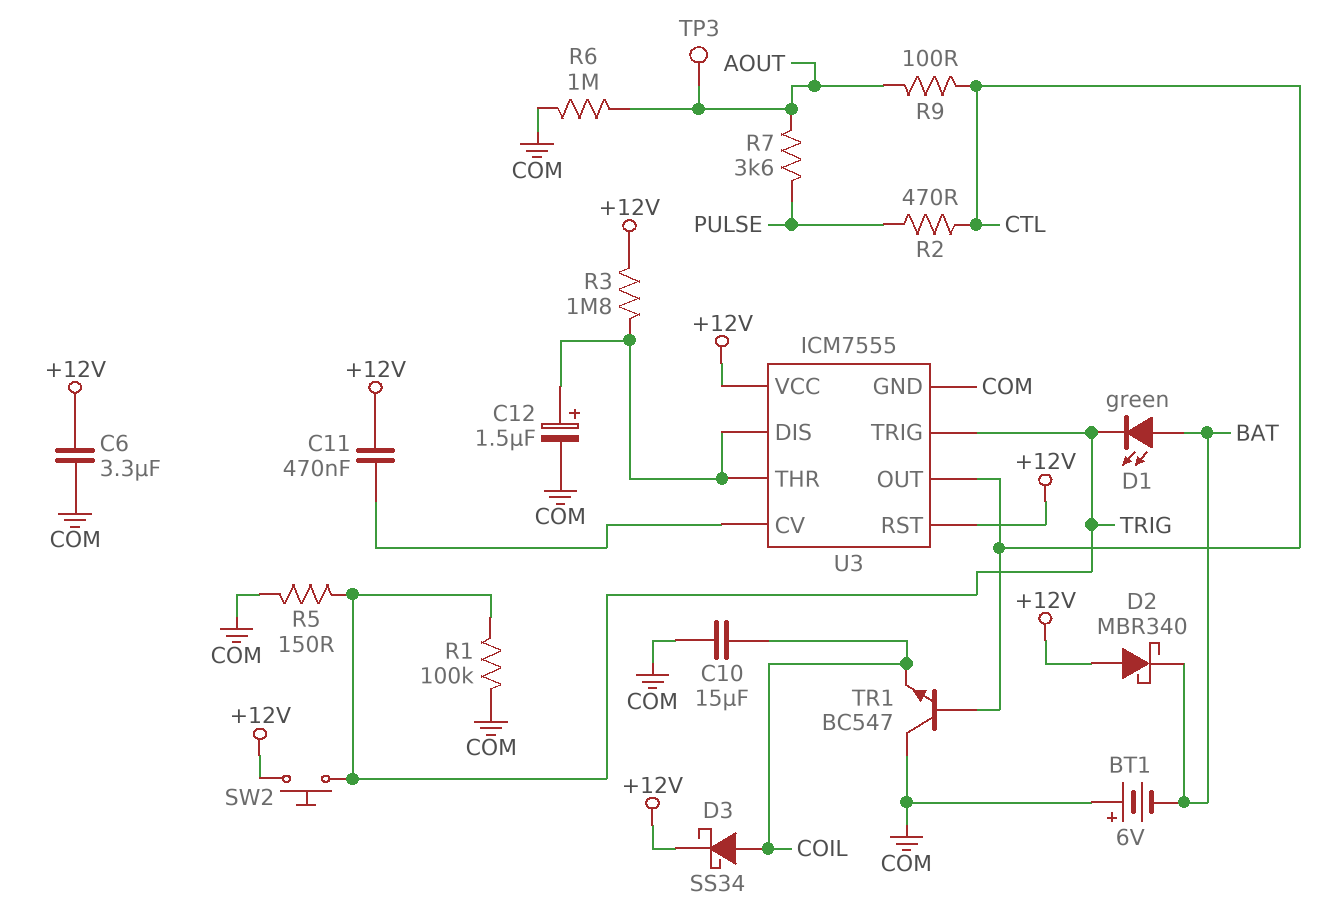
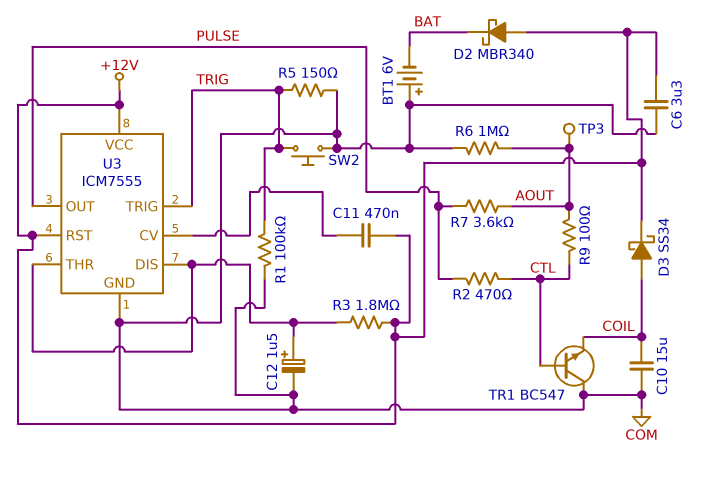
D1: LED green (A BAT, K TRIG) -> none
SW2: button (+12V, TRIG) -> button (COM, TRIG)
U3 pin OUT: CTL -> PULSE

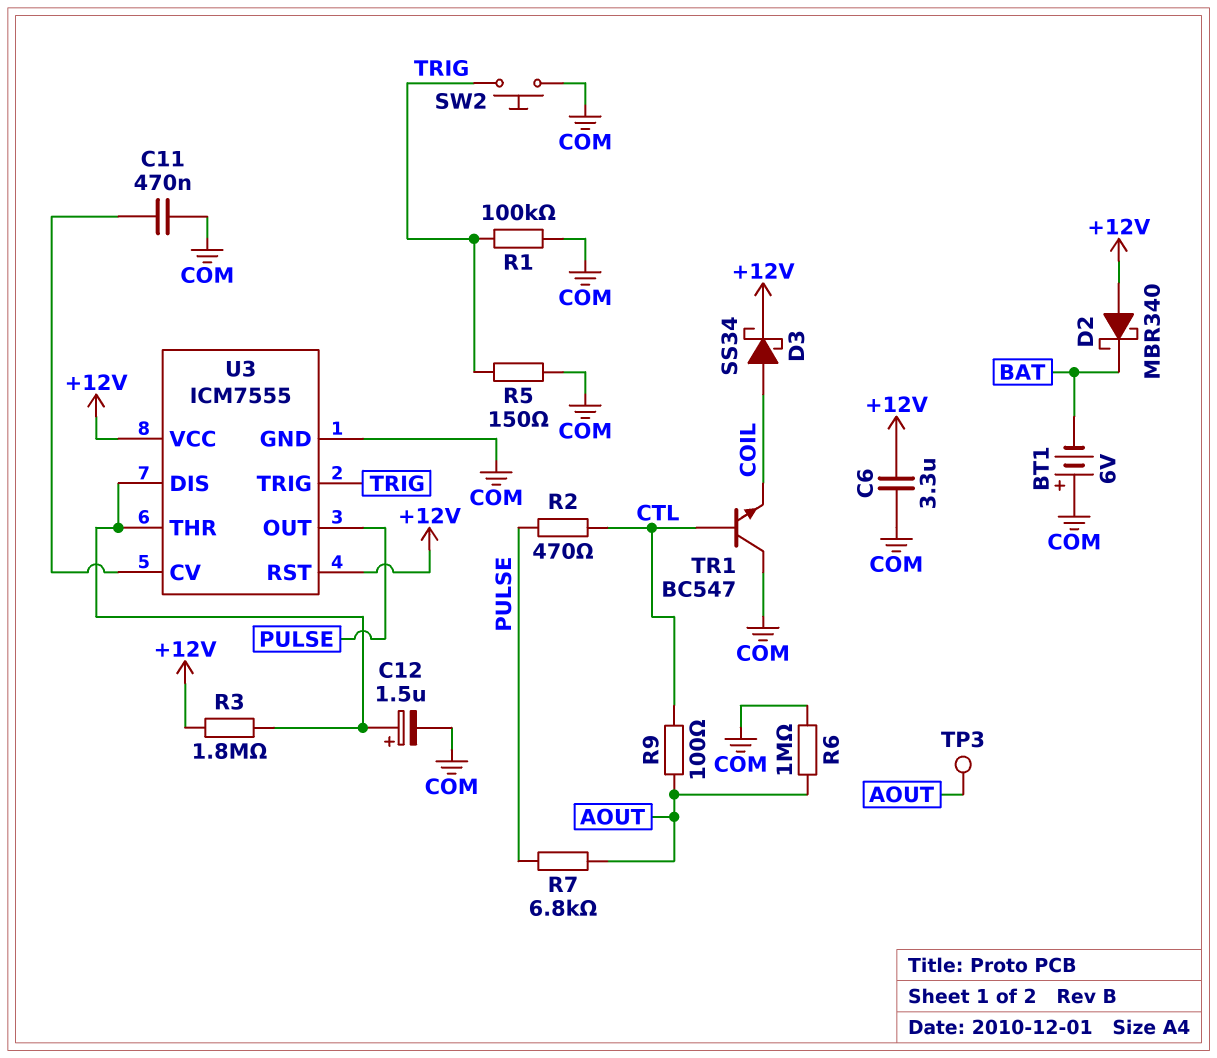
C10: 15uF (COIL, COM) -> none
C11: 470nF (+12V, U3/CV) -> 470nF (COM, U3/CV)
R7: 3.6k (AOUT, PULSE) -> 6.8k (AOUT, PULSE)

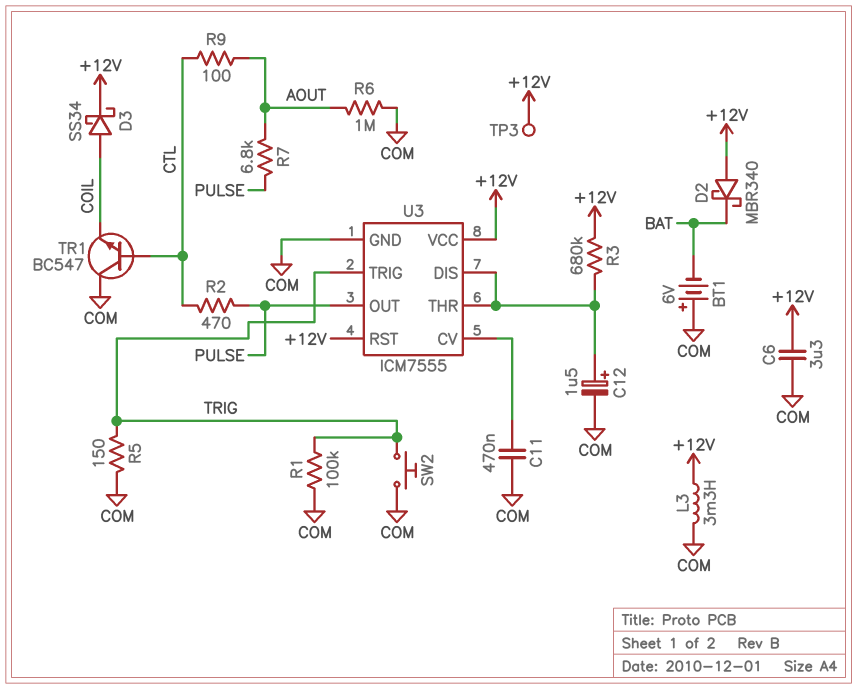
L3: none -> 3.3mH (+12V, COM)
R3: 1.8M (+12V, U3/DIS) -> 680k (+12V, U3/DIS)
TP3: test point (AOUT) -> test point (+12V)

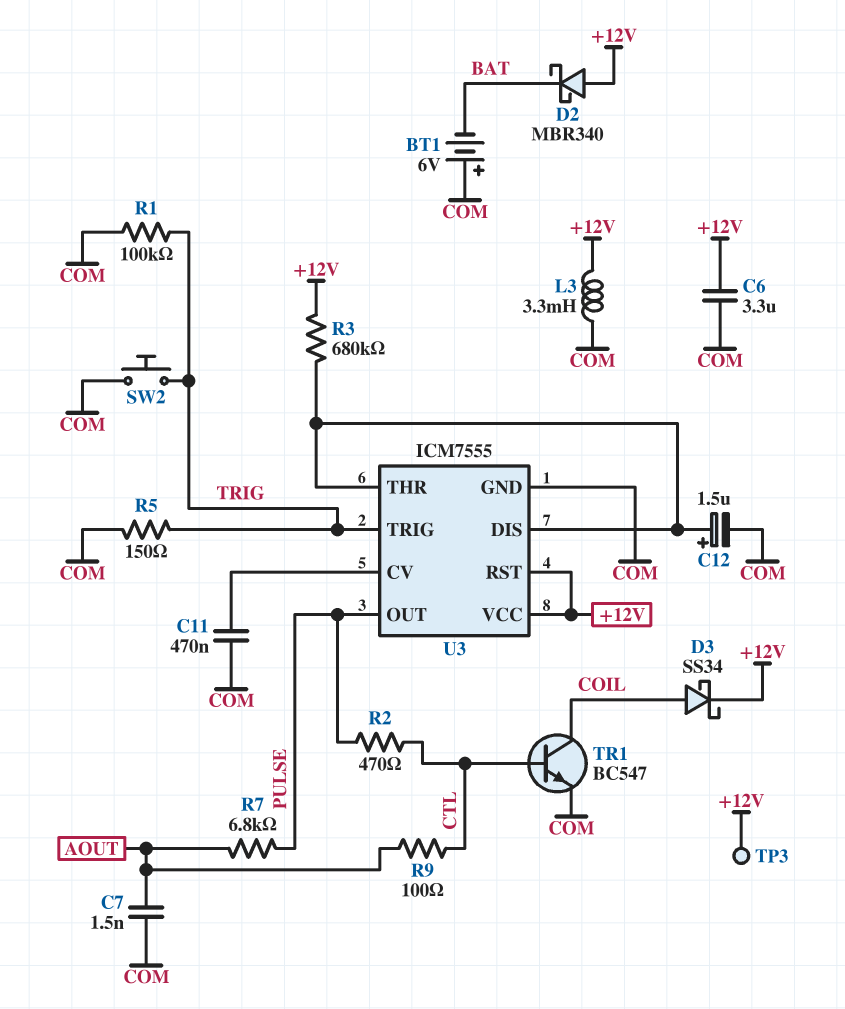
C7: none -> 1.5nF (AOUT, COM)
R6: 1M (AOUT, COM) -> none
TR1: NPN BC547 (B CTL, C COM, E COIL) -> NPN BC547 (B CTL, C COIL, E COM)

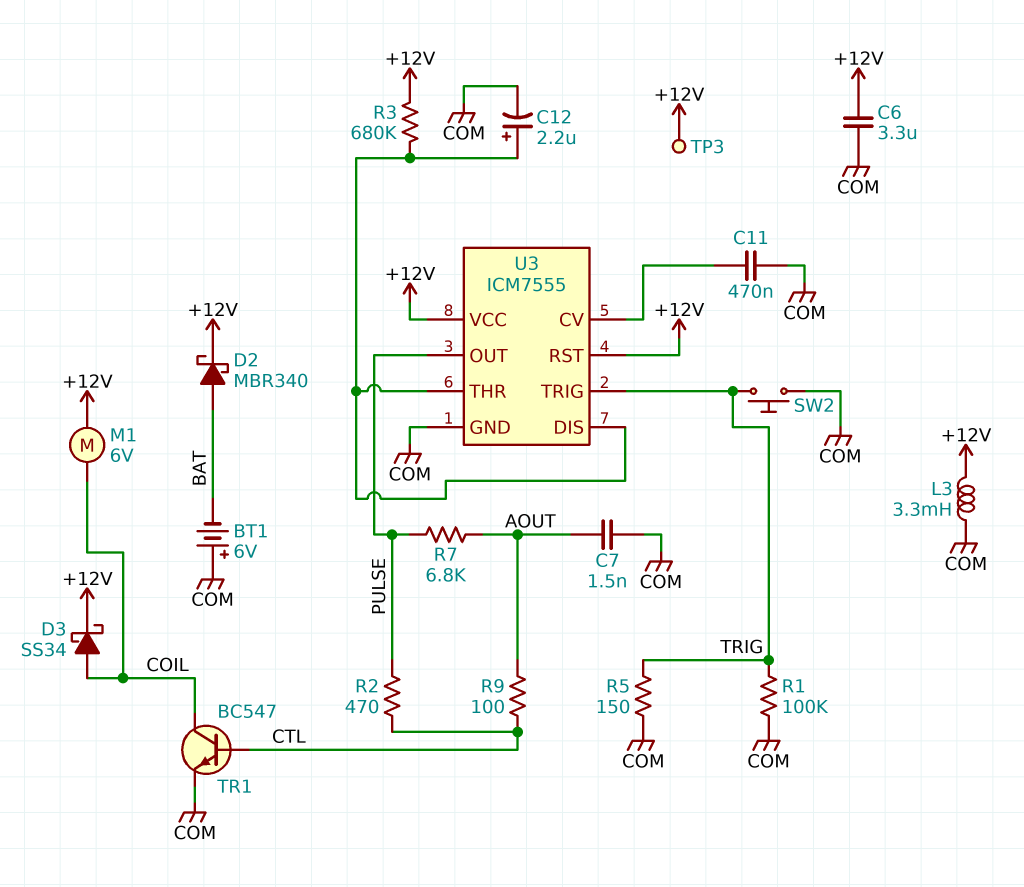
C12: 1.5uF (plus U3/DIS, minus COM) -> 2.2uF (plus U3/DIS, minus COM)
D2: schottky MBR340 (A +12V, K BAT) -> schottky MBR340 (A BAT, K +12V)
M1: none -> motor 6V (+12V, COIL)

